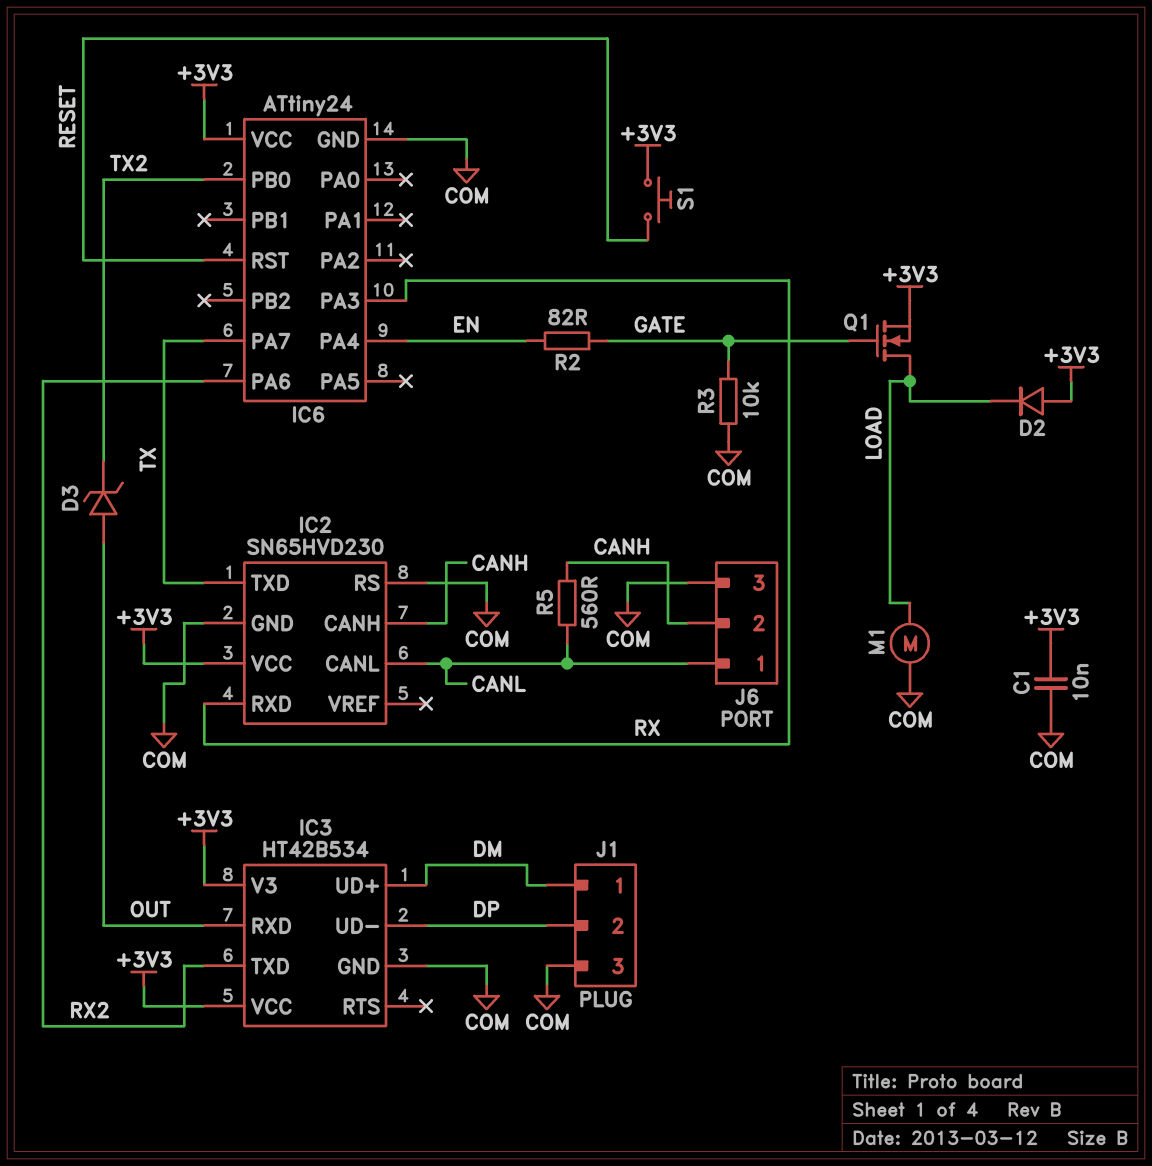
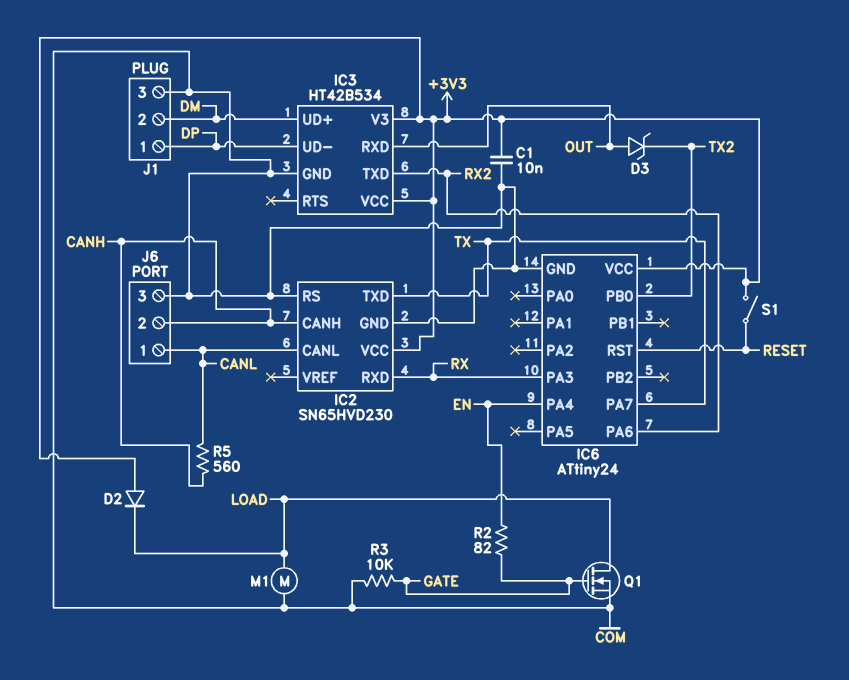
J1 pin 1: DM -> DP
J1 pin 2: DP -> DM
Q1: NMOS (G GATE, D LOAD, S +3V3) -> NMOS (G GATE, D LOAD, S COM)
S1: button (+3V3, RESET) -> switch (+3V3, RESET)

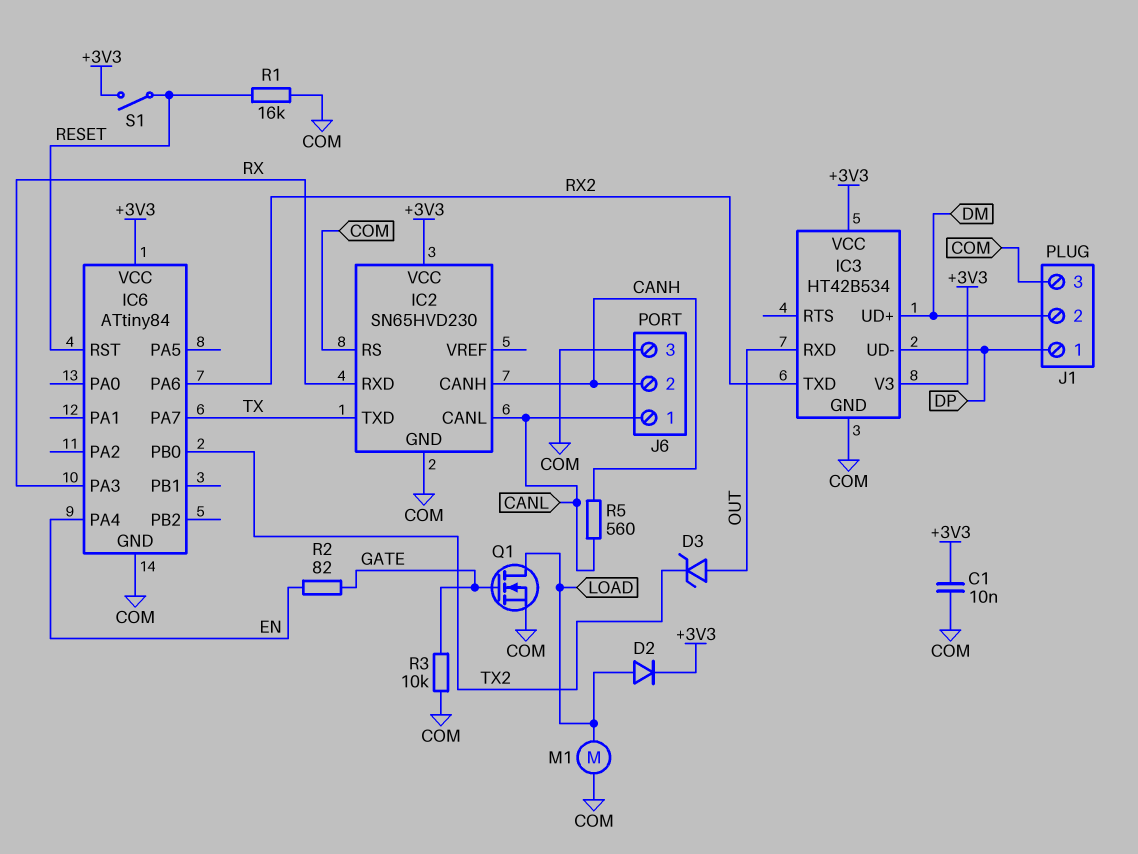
D2: diode (A +3V3, K LOAD) -> diode (A LOAD, K +3V3)
IC6: ATtiny24 -> ATtiny84
R1: none -> 16k (COM, RESET)

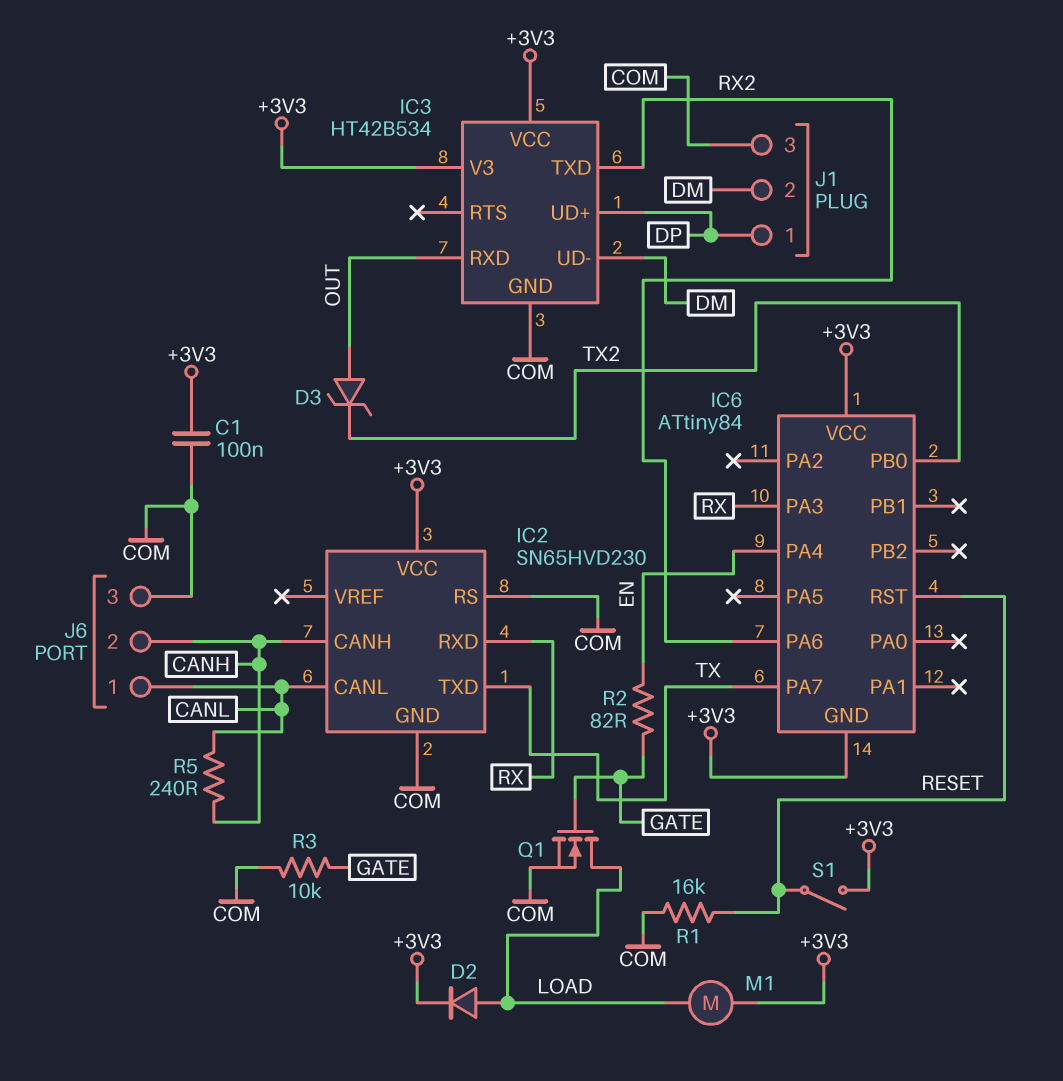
C1: 10nF (+3V3, COM) -> 100nF (+3V3, COM)
IC3 pin UD+: DM -> DP
IC3 pin UD-: DP -> DM
IC6 pin GND: COM -> +3V3
M1: motor (COM, LOAD) -> motor (+3V3, LOAD)
R5: 560 (CANH, CANL) -> 240 (CANH, CANL)

